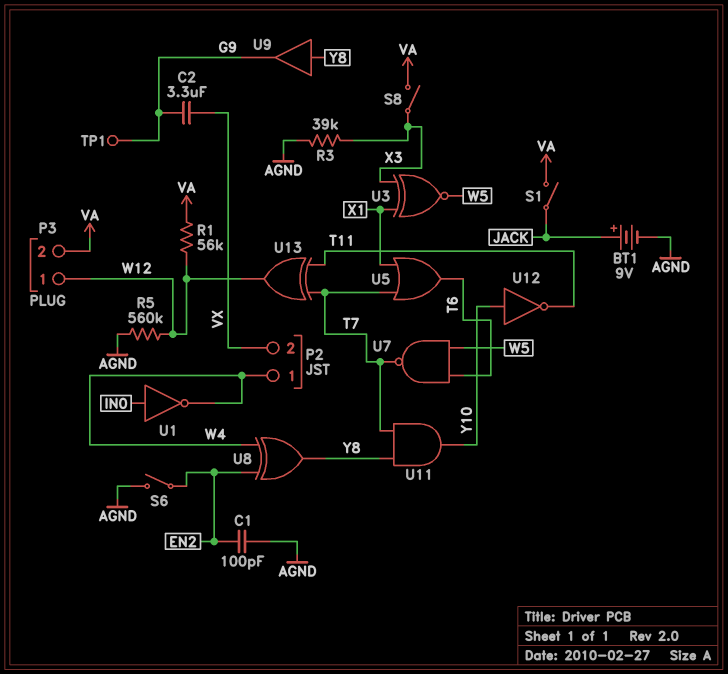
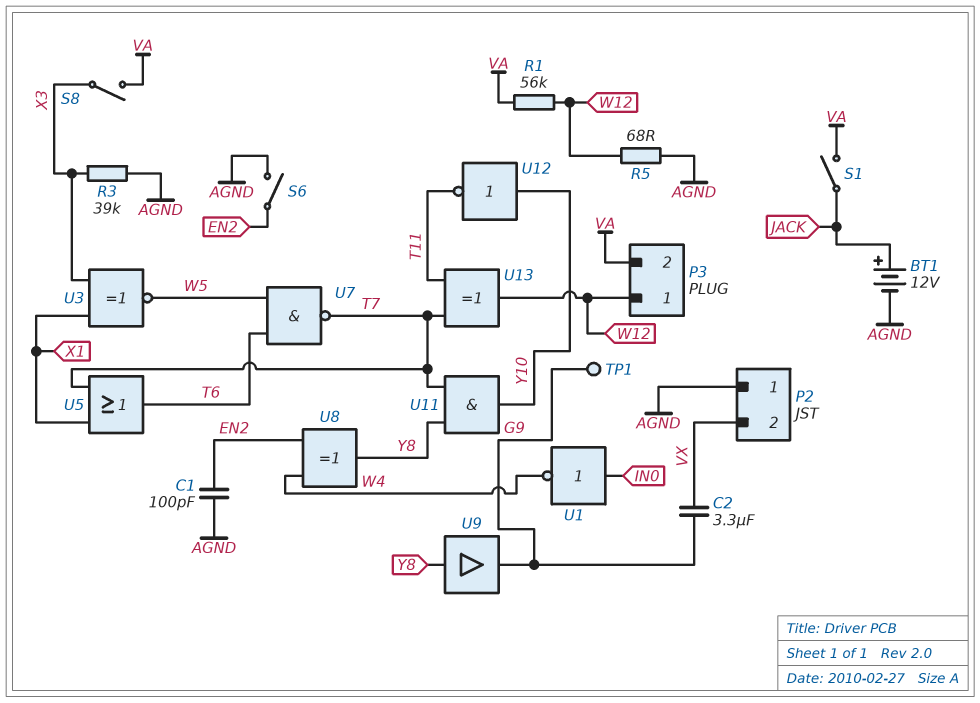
BT1: 9V (plus JACK, minus AGND) -> 12V (plus JACK, minus AGND)
P2 pin 1: W4 -> AGND
R5: 560k (AGND, W12) -> 68 (AGND, W12)

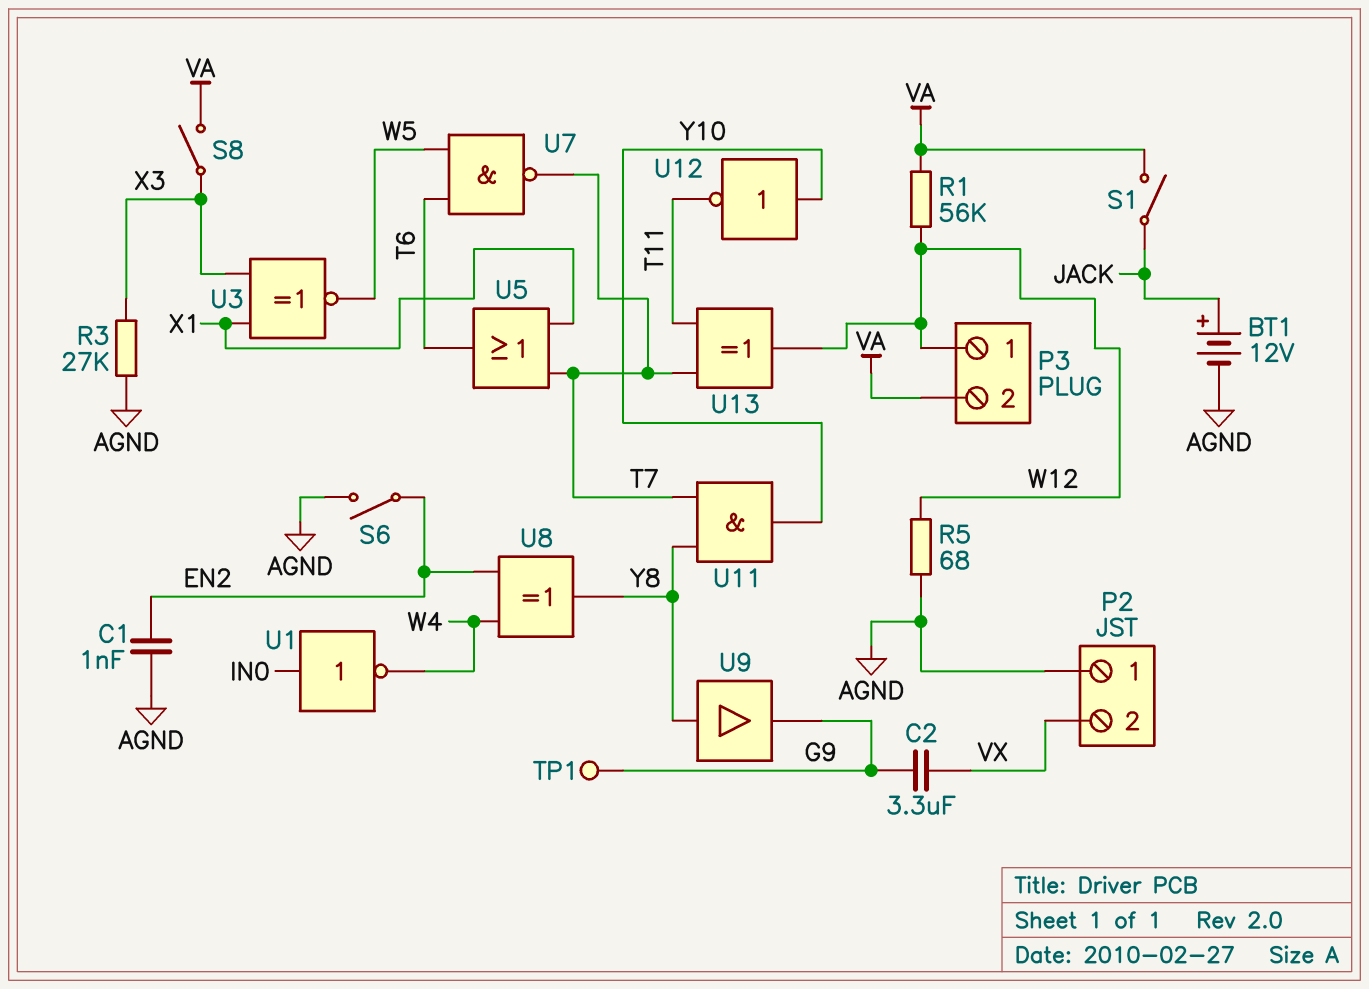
C1: 100pF (AGND, EN2) -> 1nF (AGND, EN2)
R3: 39k (AGND, X3) -> 27k (AGND, X3)

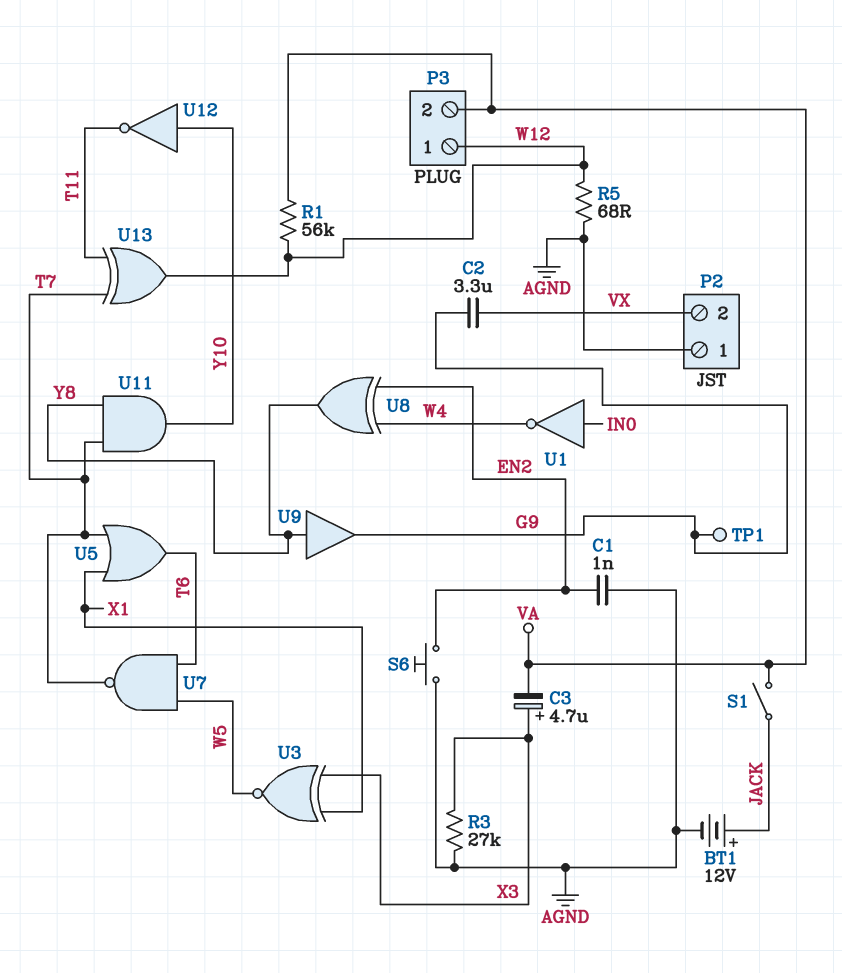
C3: none -> 4.7uF (plus X3, minus VA)
S6: switch (AGND, EN2) -> button (AGND, EN2)
S8: switch (VA, X3) -> none

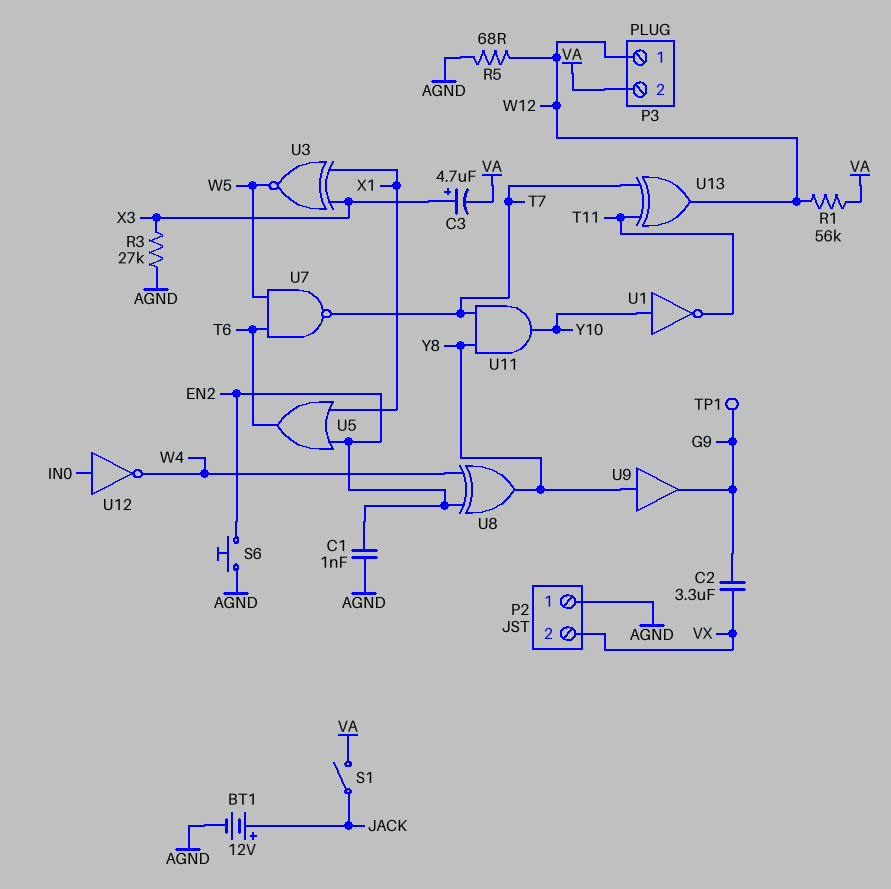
U1: NOT (in IN0, out W4) -> NOT (in Y10, out T11)
U5: OR (in T7, in X1, out T6) -> OR (in EN2, in X1, out T6)
U12: NOT (in Y10, out T11) -> NOT (in IN0, out W4)

